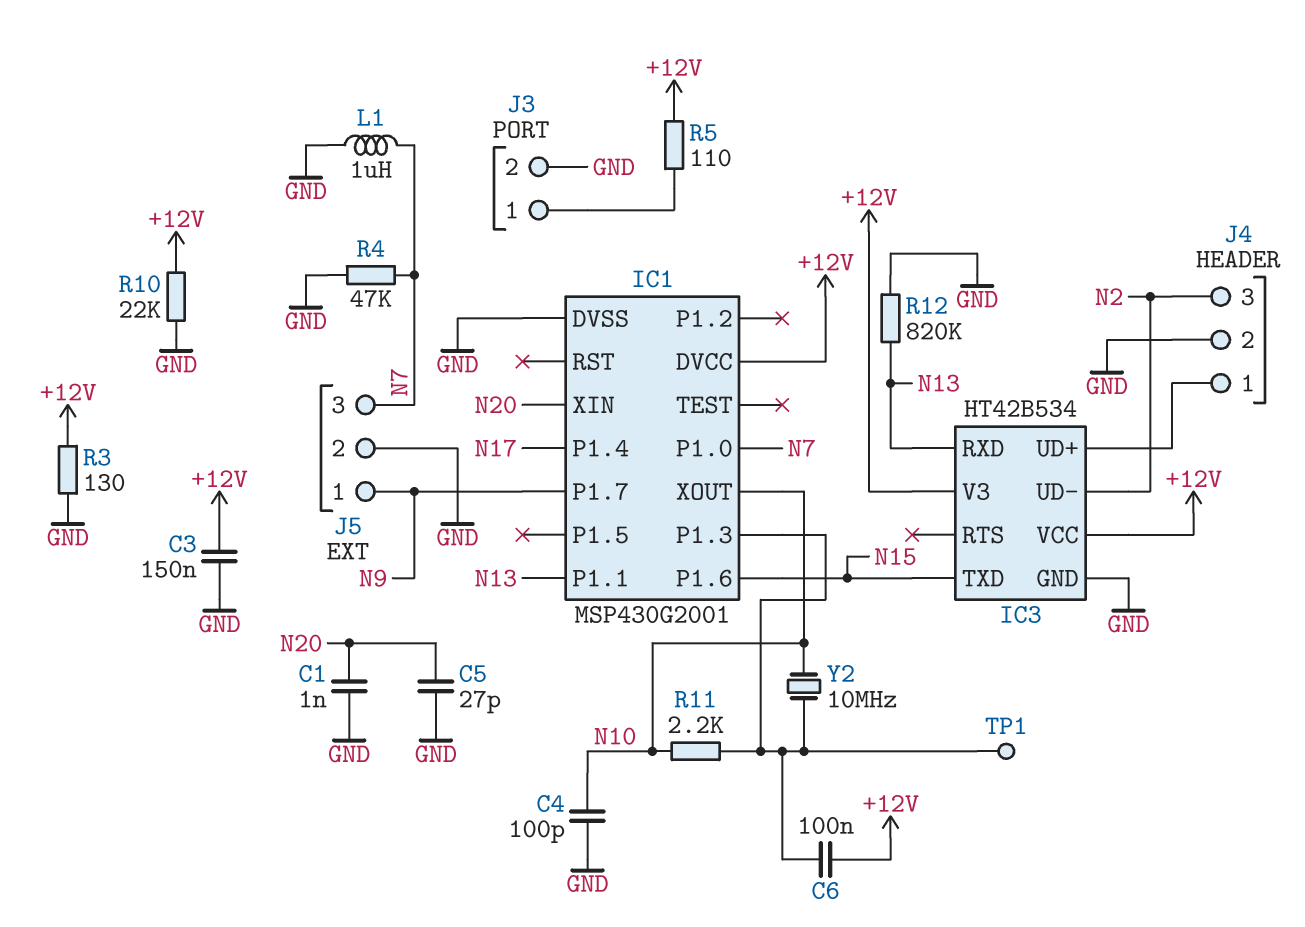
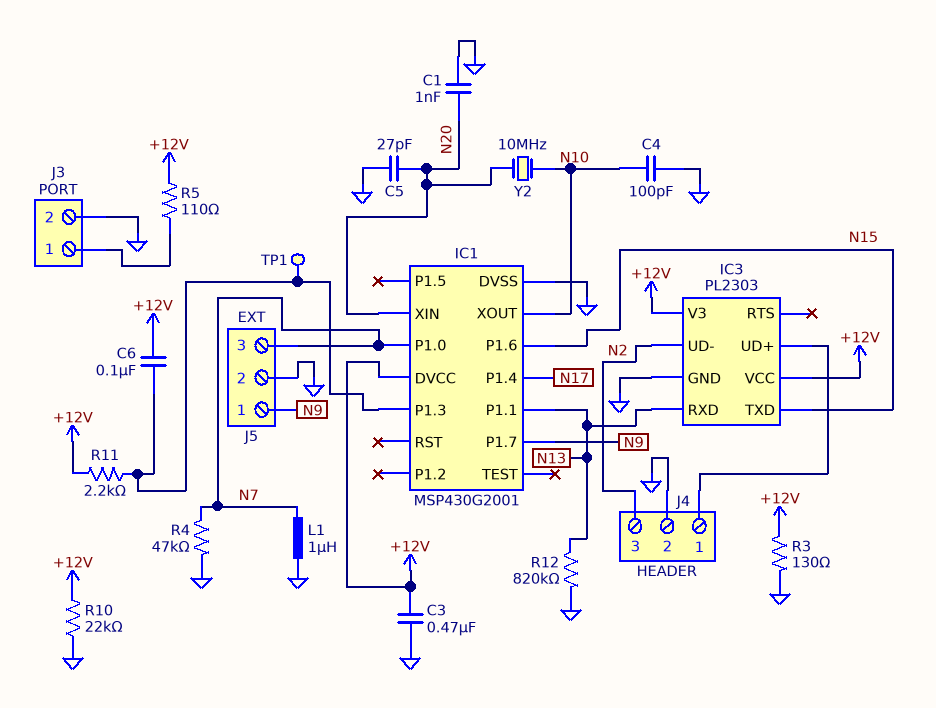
C3: 150nF (+12V, GND) -> 470nF (+12V, GND)
IC3: HT42B534 -> PL2303
R11: 2.2k (IC1/P1.3, N10) -> 2.2k (+12V, IC1/P1.3)
Y2: 10MHz (IC1/P1.3, N10) -> 10MHz (N10, N20)

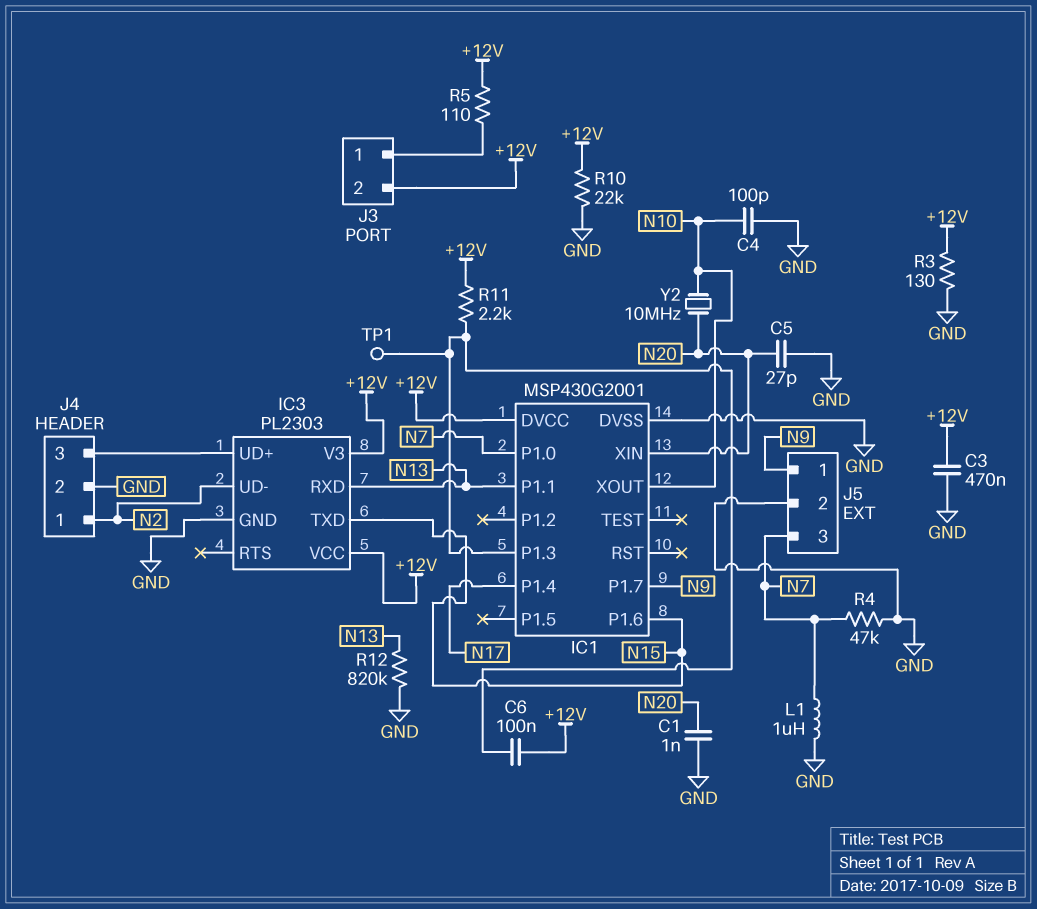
J3 pin 2: GND -> +12V
J4 pin 1: IC3/UD+ -> N2
J4 pin 3: N2 -> IC3/UD+

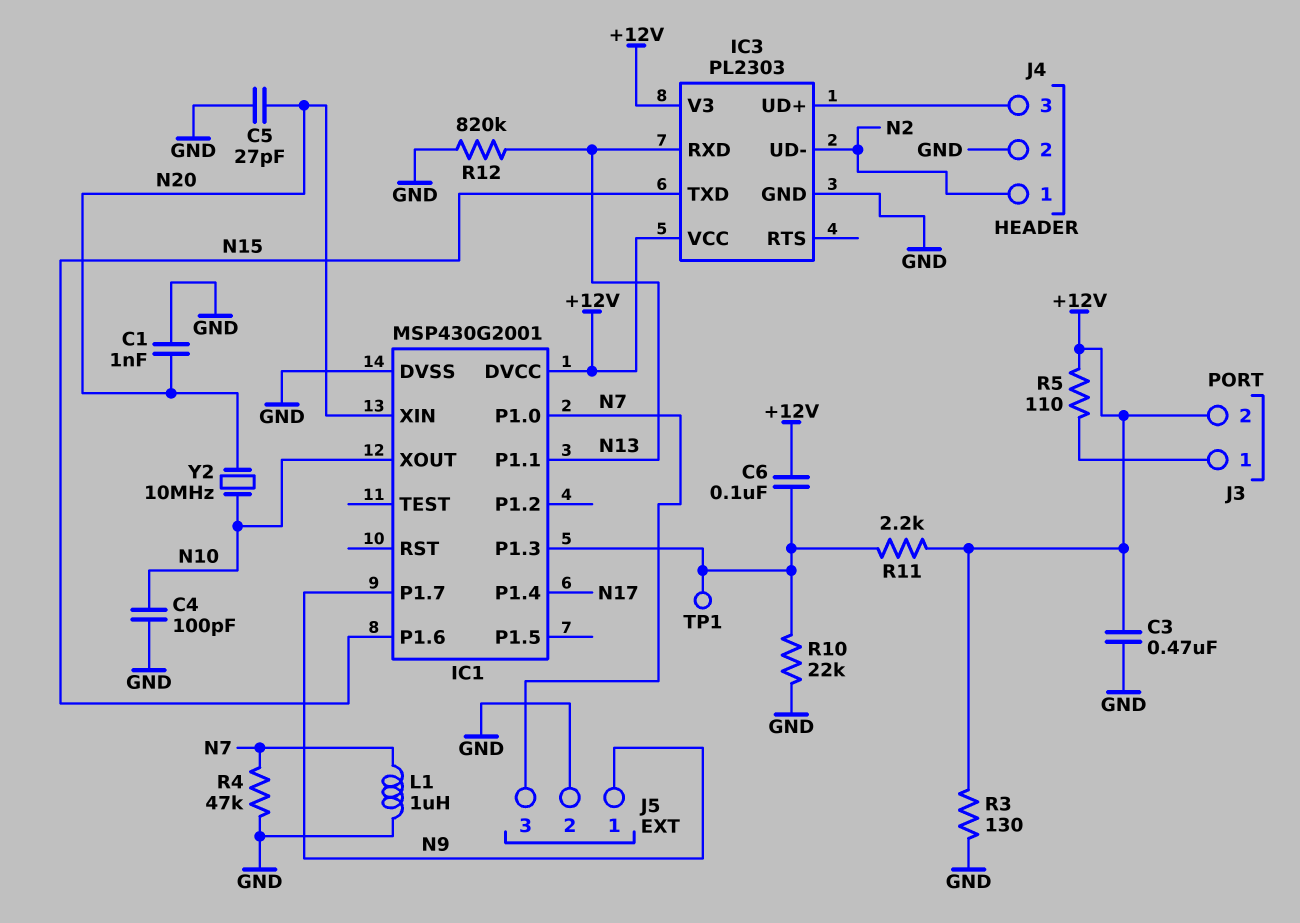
R10: 22k (+12V, GND) -> 22k (GND, IC1/P1.3)

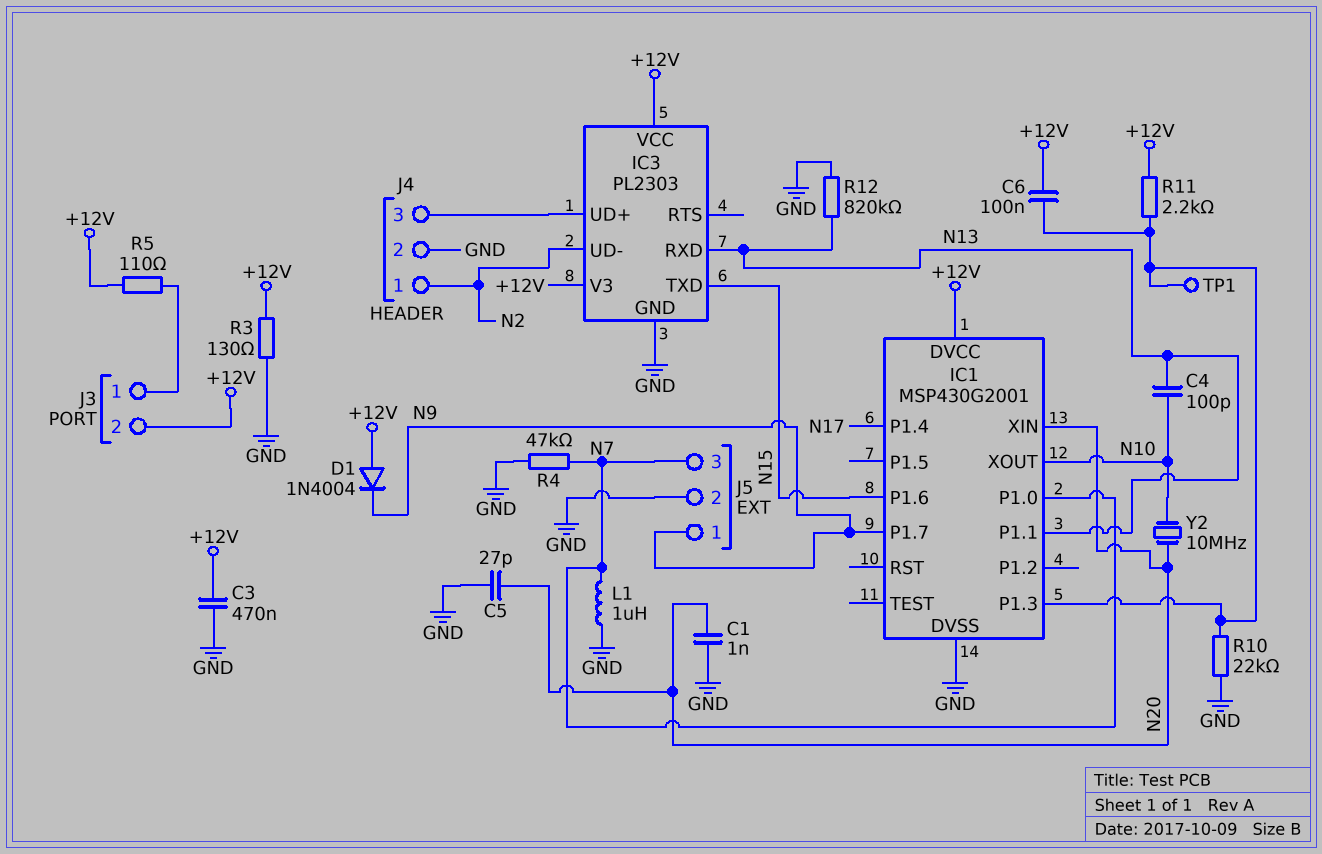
C4: 100pF (GND, N10) -> 100pF (N10, N13)
D1: none -> diode 1N4004 (A +12V, K N9)

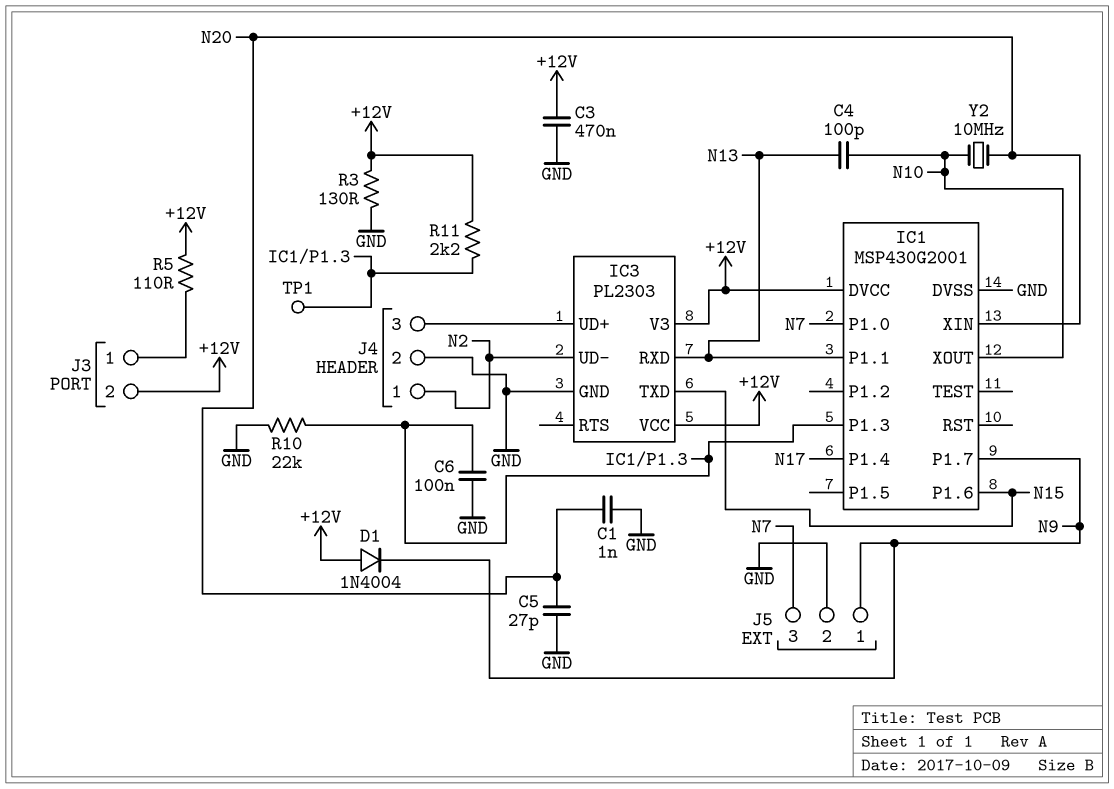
C6: 100nF (+12V, IC1/P1.3) -> 100nF (GND, IC1/P1.3)
L1: 1uH (GND, N7) -> none
R4: 47k (GND, N7) -> none
R12: 820k (GND, N13) -> none

